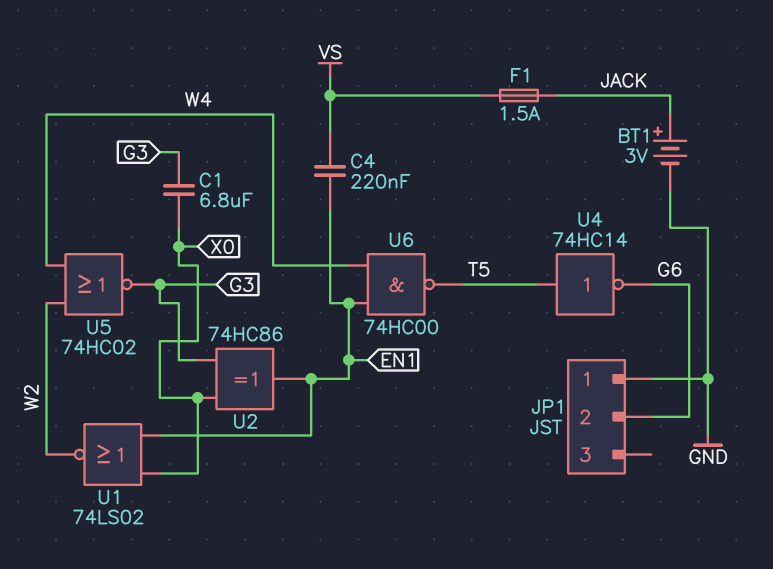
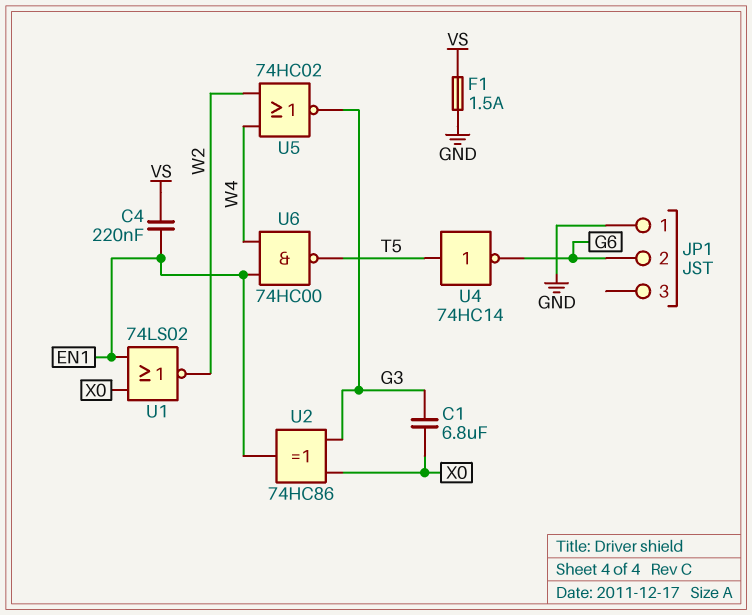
BT1: 3V (plus JACK, minus GND) -> none
F1: 1.5A (JACK, VS) -> 1.5A (GND, VS)

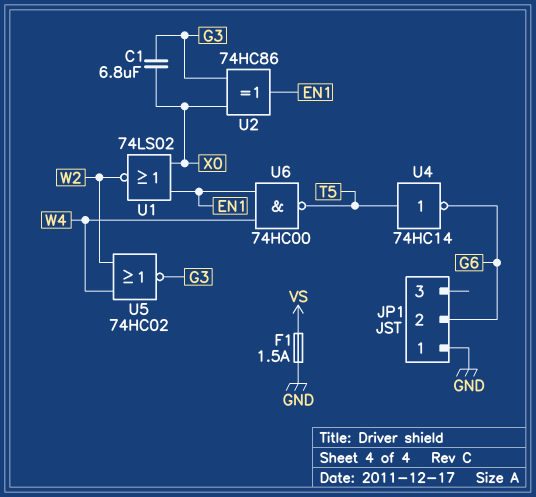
C4: 220nF (EN1, VS) -> none

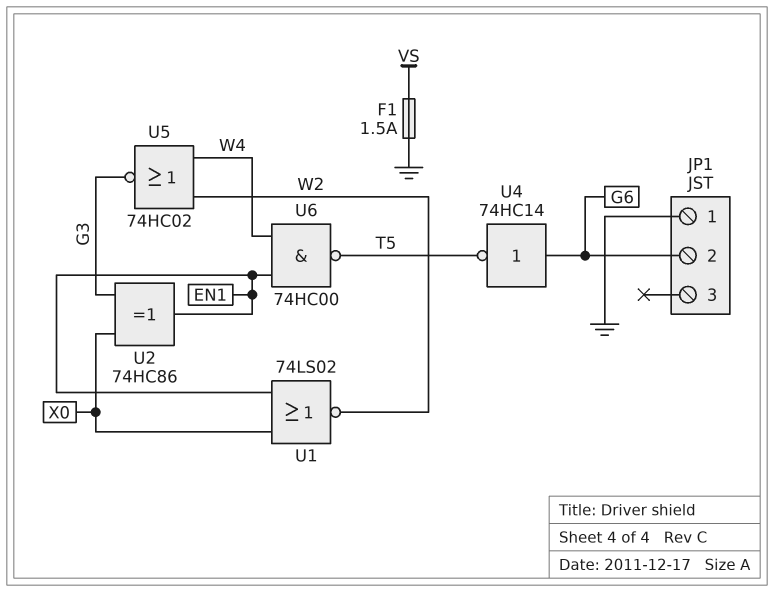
C1: 6.8uF (G3, X0) -> none
U4: NOT 74HC14 (in T5, out G6) -> NOT 74HC14 (in G6, out T5)

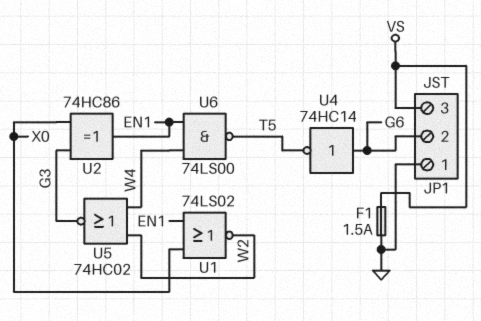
JP1 pin 3: none -> VS
U6: NAND 74HC00 (in EN1, in W4, out T5) -> NAND 74LS00 (in EN1, in W4, out T5)

